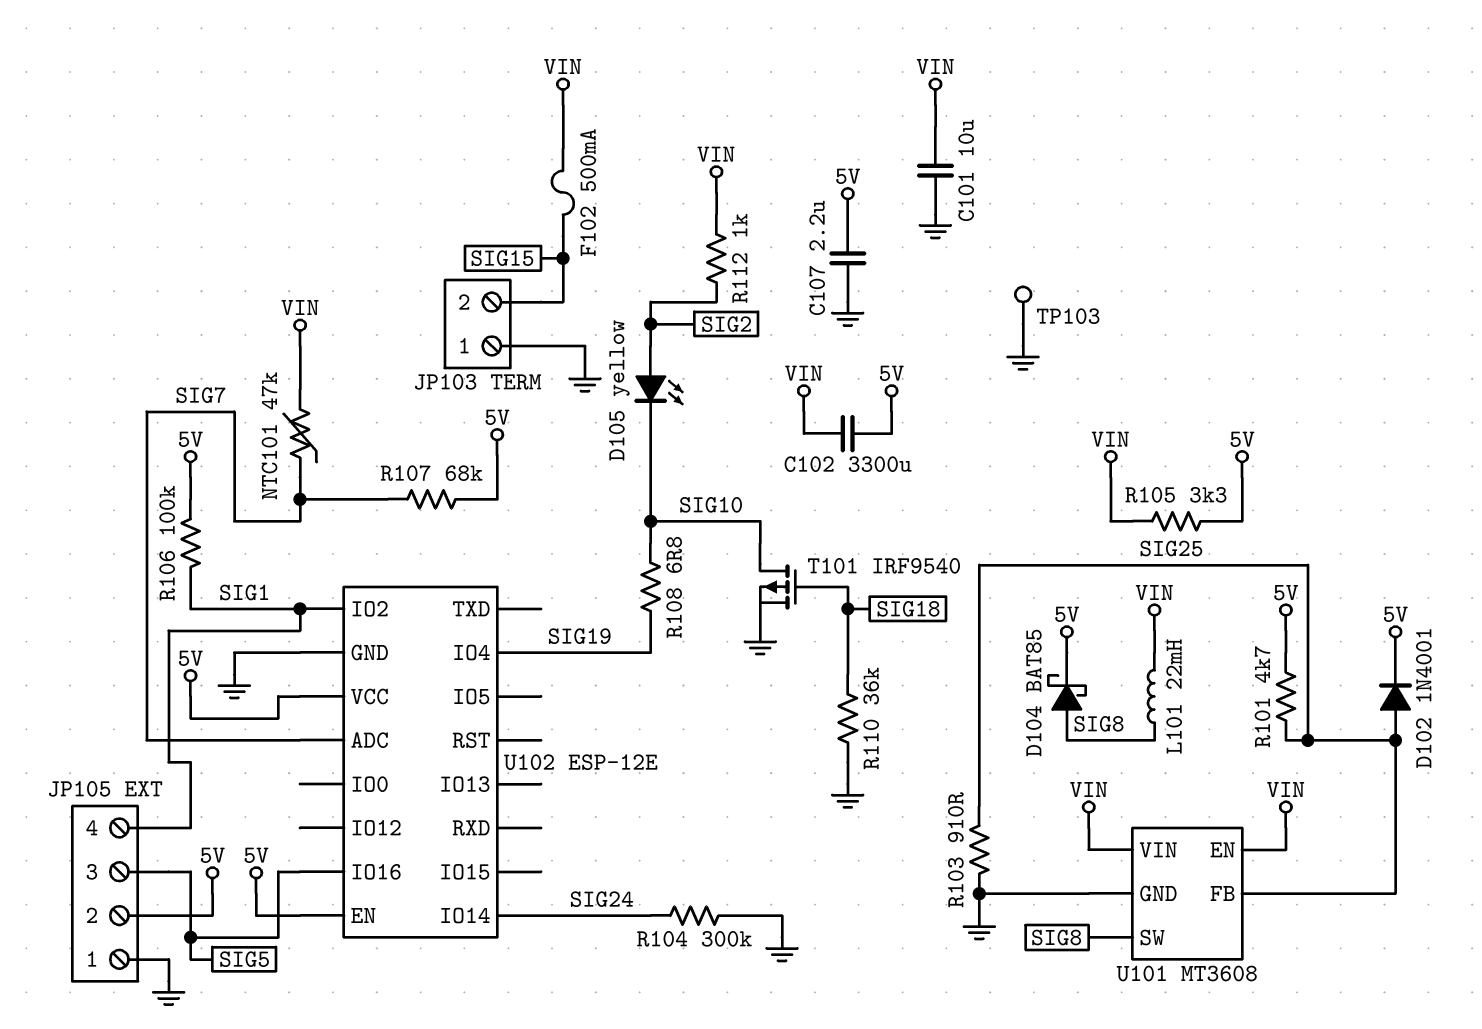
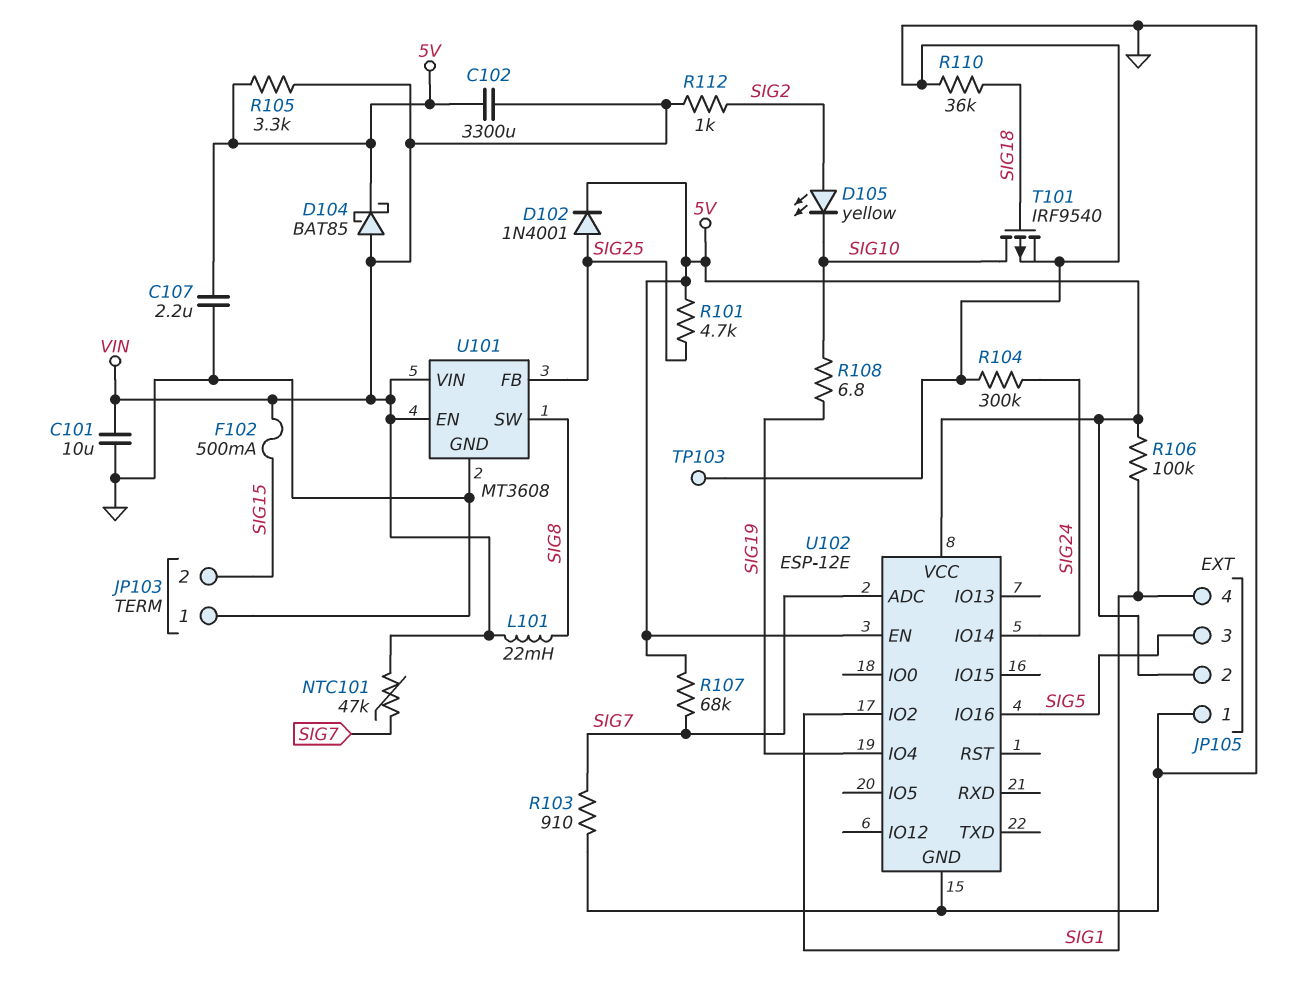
D104: schottky BAT85 (A SIG8, K 5V) -> schottky BAT85 (A VIN, K 5V)
R103: 910 (GND, SIG25) -> 910 (GND, SIG7)

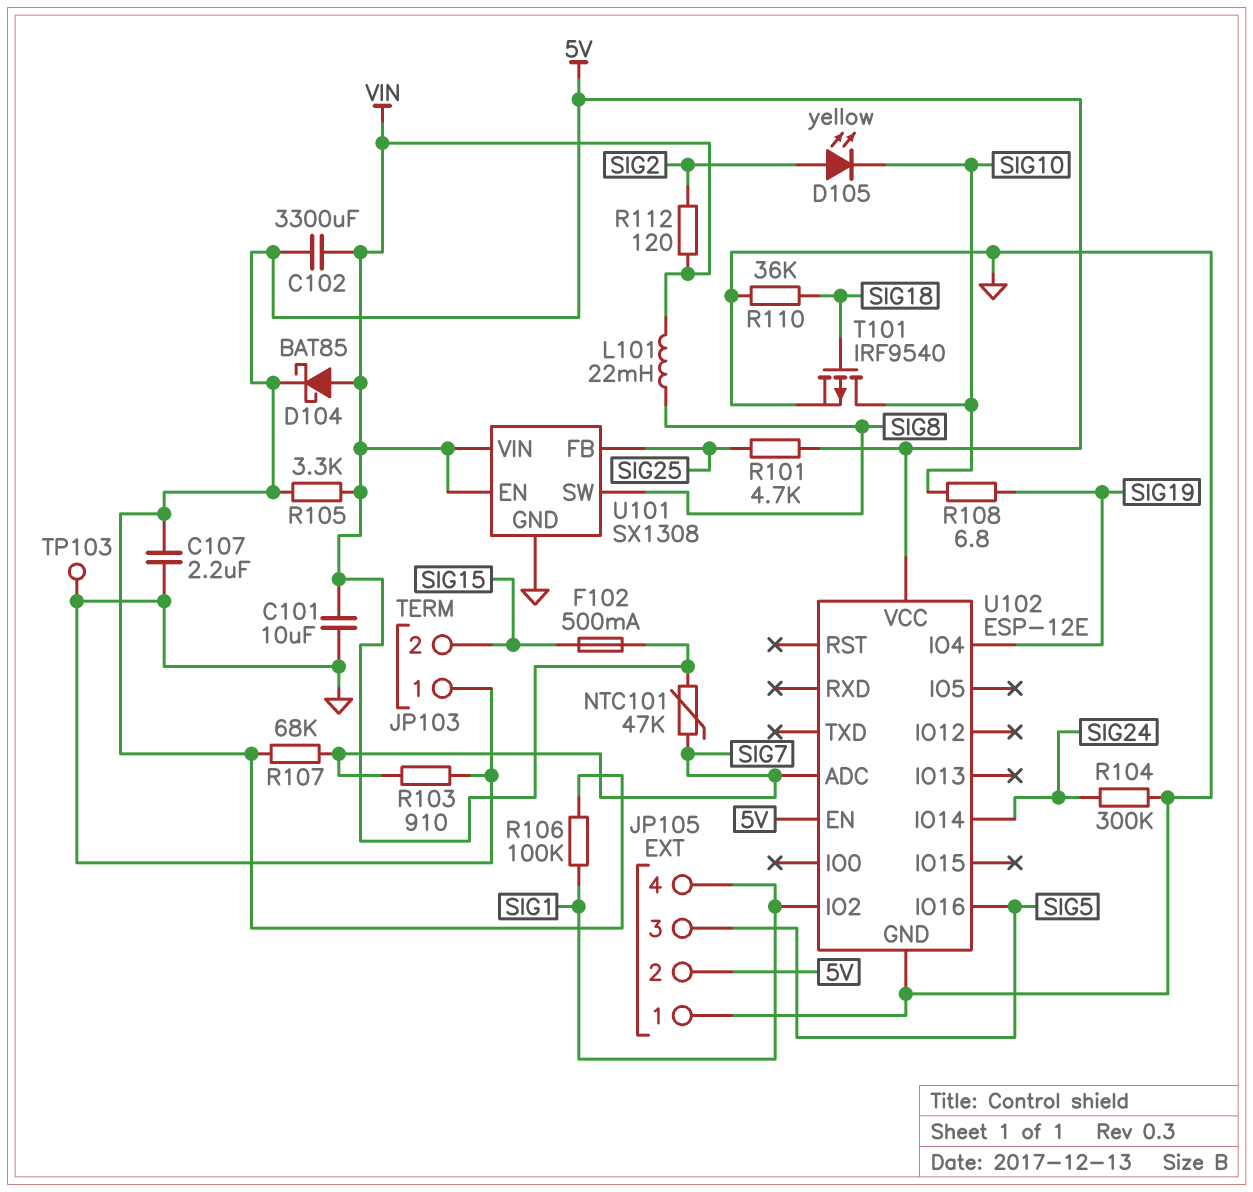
D102: diode 1N4001 (A SIG25, K 5V) -> none
R112: 1k (SIG2, VIN) -> 120 (SIG2, VIN)
U101: MT3608 -> SX1308

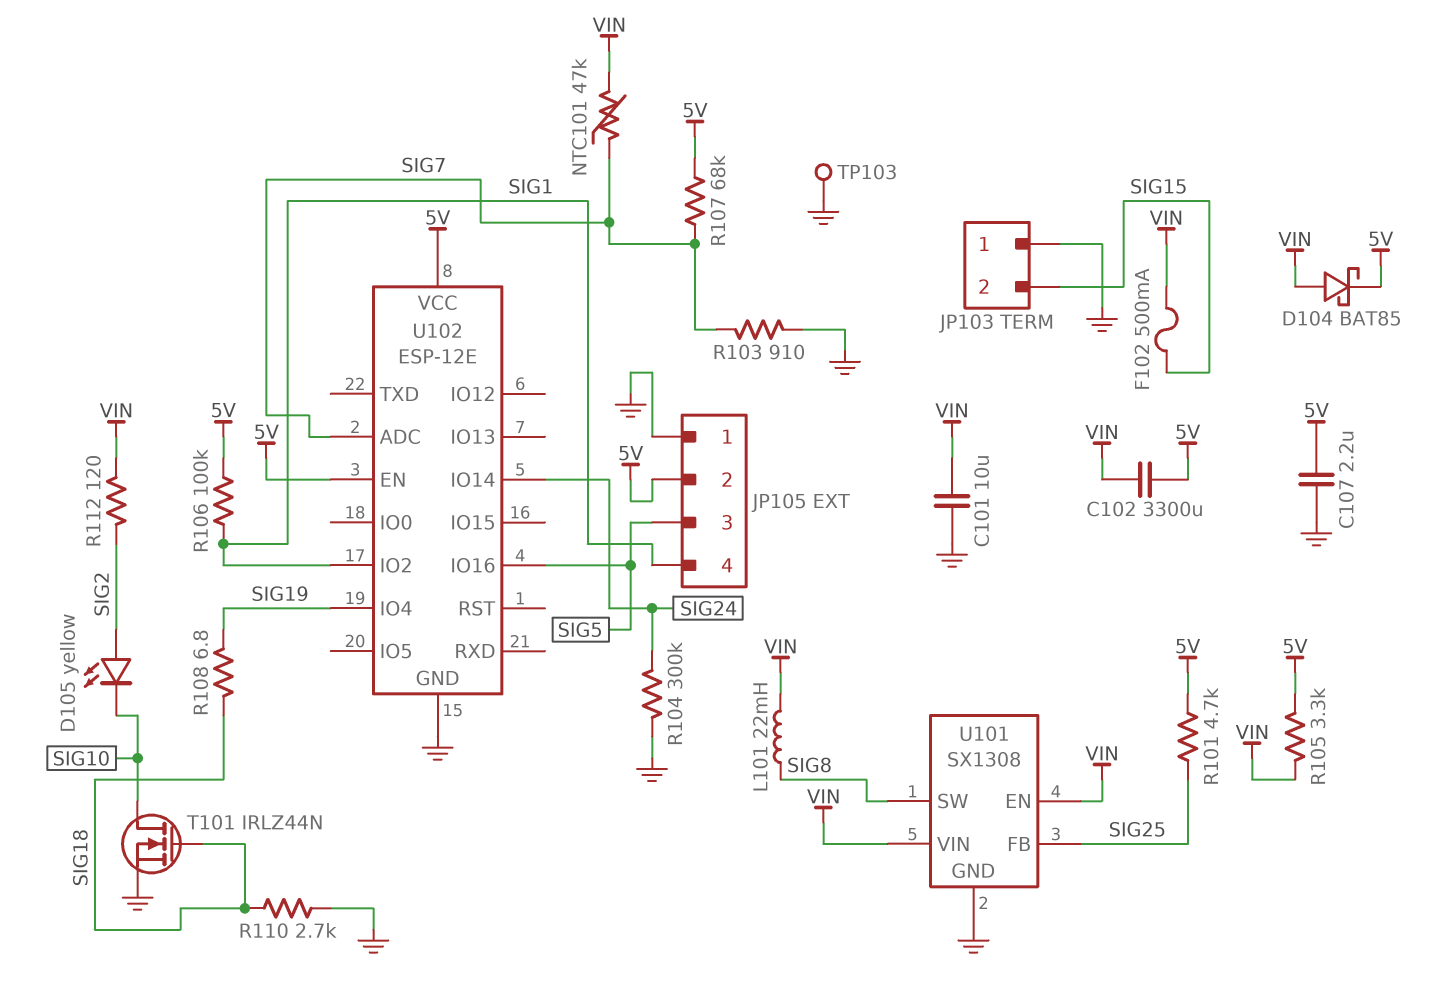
R108: 6.8 (SIG10, SIG19) -> 6.8 (SIG18, SIG19)
R110: 36k (GND, SIG18) -> 2.7k (GND, SIG18)
T101: PMOS IRF9540 (G SIG18, D SIG10, S GND) -> NMOS IRLZ44N (G SIG18, D SIG10, S GND)

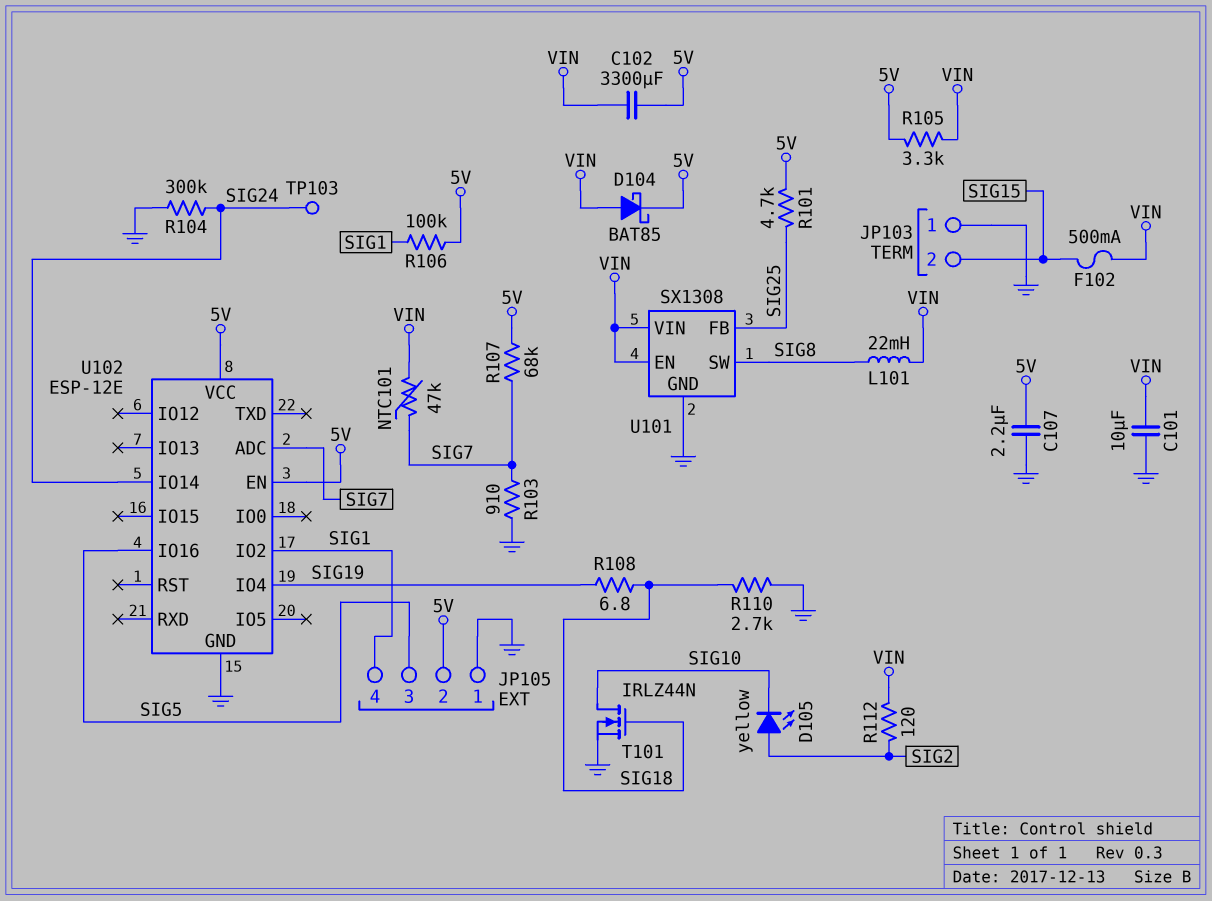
TP103: test point (GND) -> test point (SIG24)

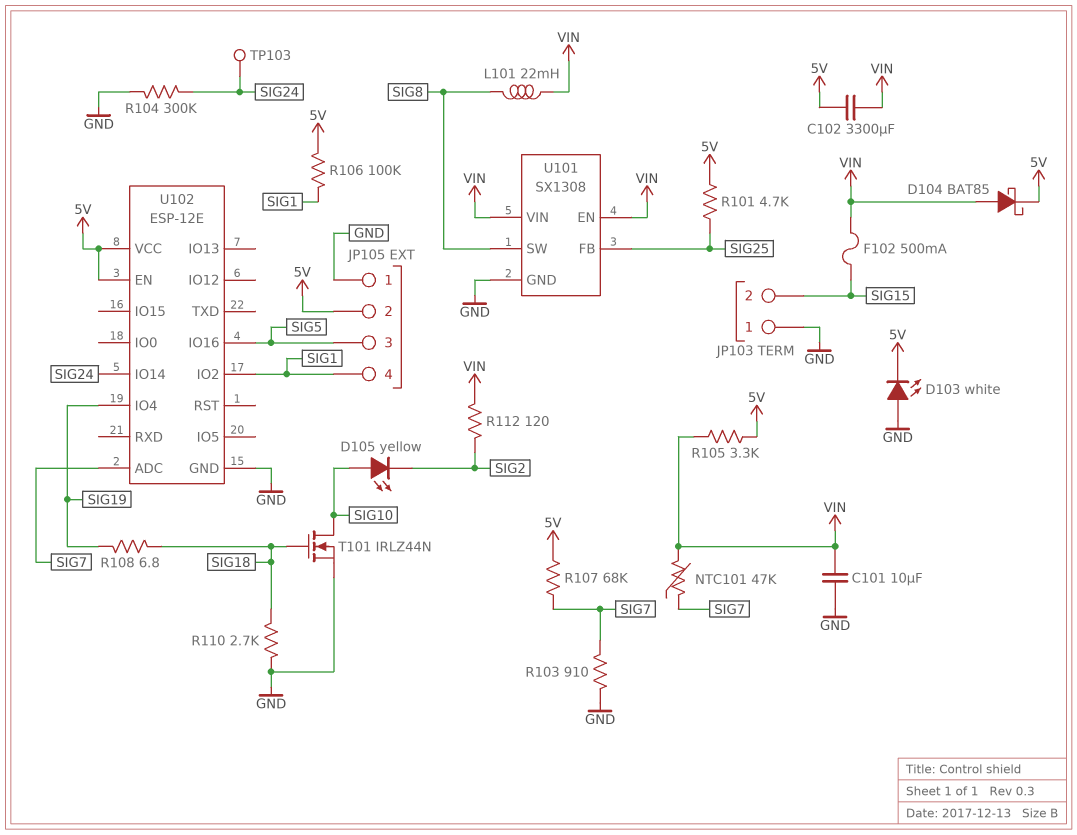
C107: 2.2uF (5V, GND) -> none
D103: none -> LED white (A GND, K 5V)
D105: LED yellow (A SIG2, K SIG10) -> LED yellow (A SIG10, K SIG2)

